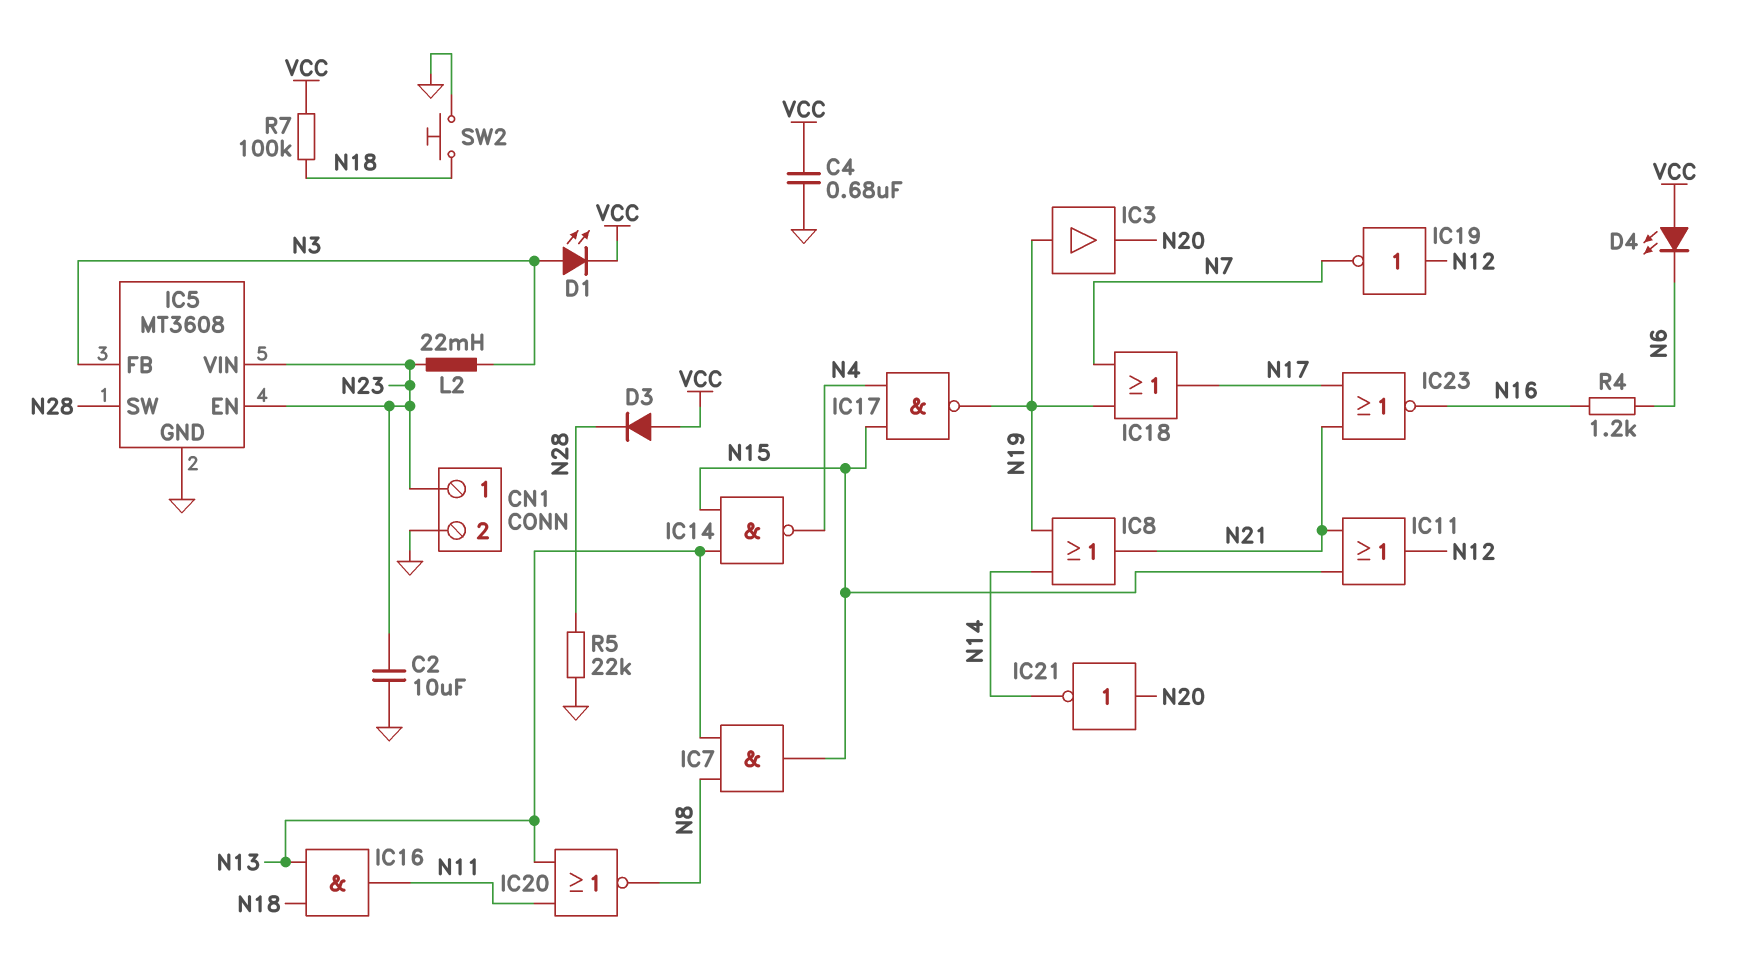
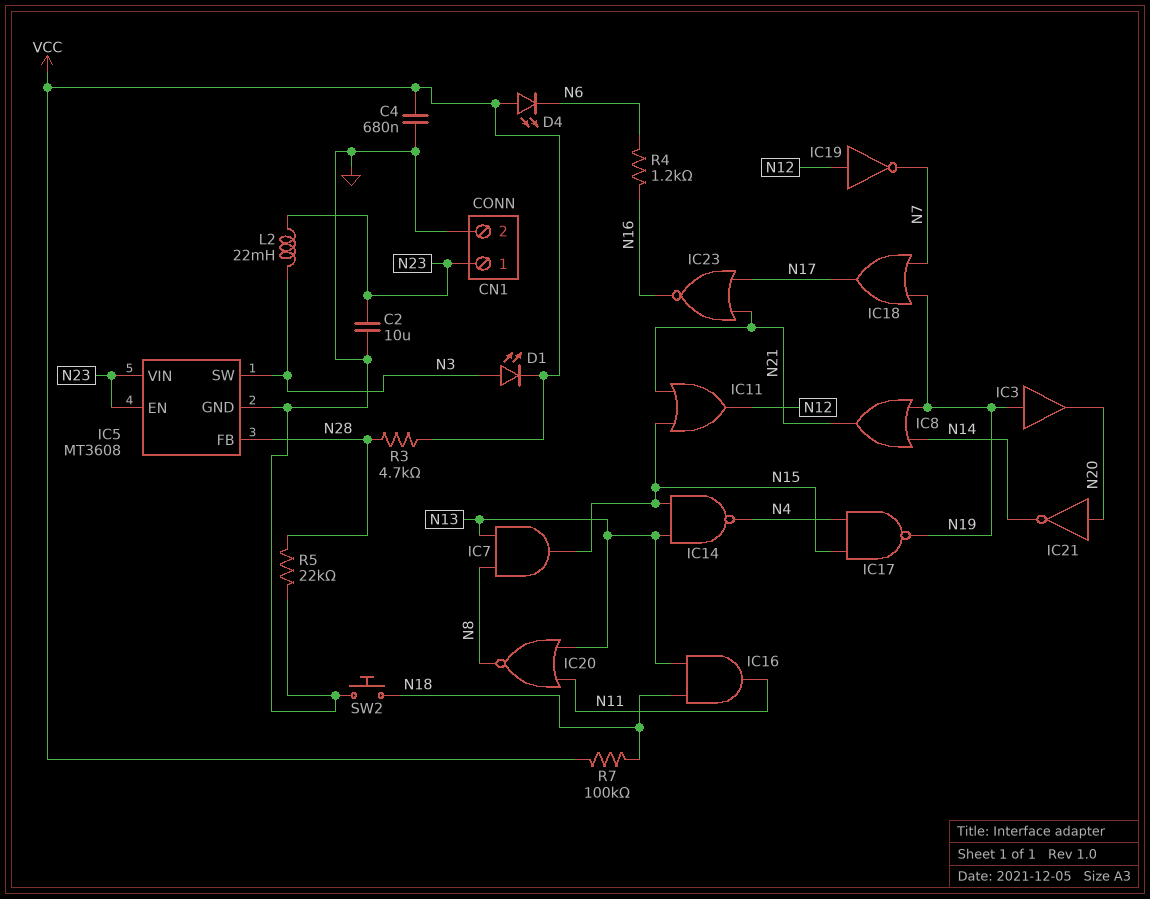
D3: diode (A VCC, K N28) -> none
IC5 pin FB: N3 -> N28
IC5 pin SW: N28 -> N3
R3: none -> 4.7k (N28, VCC)

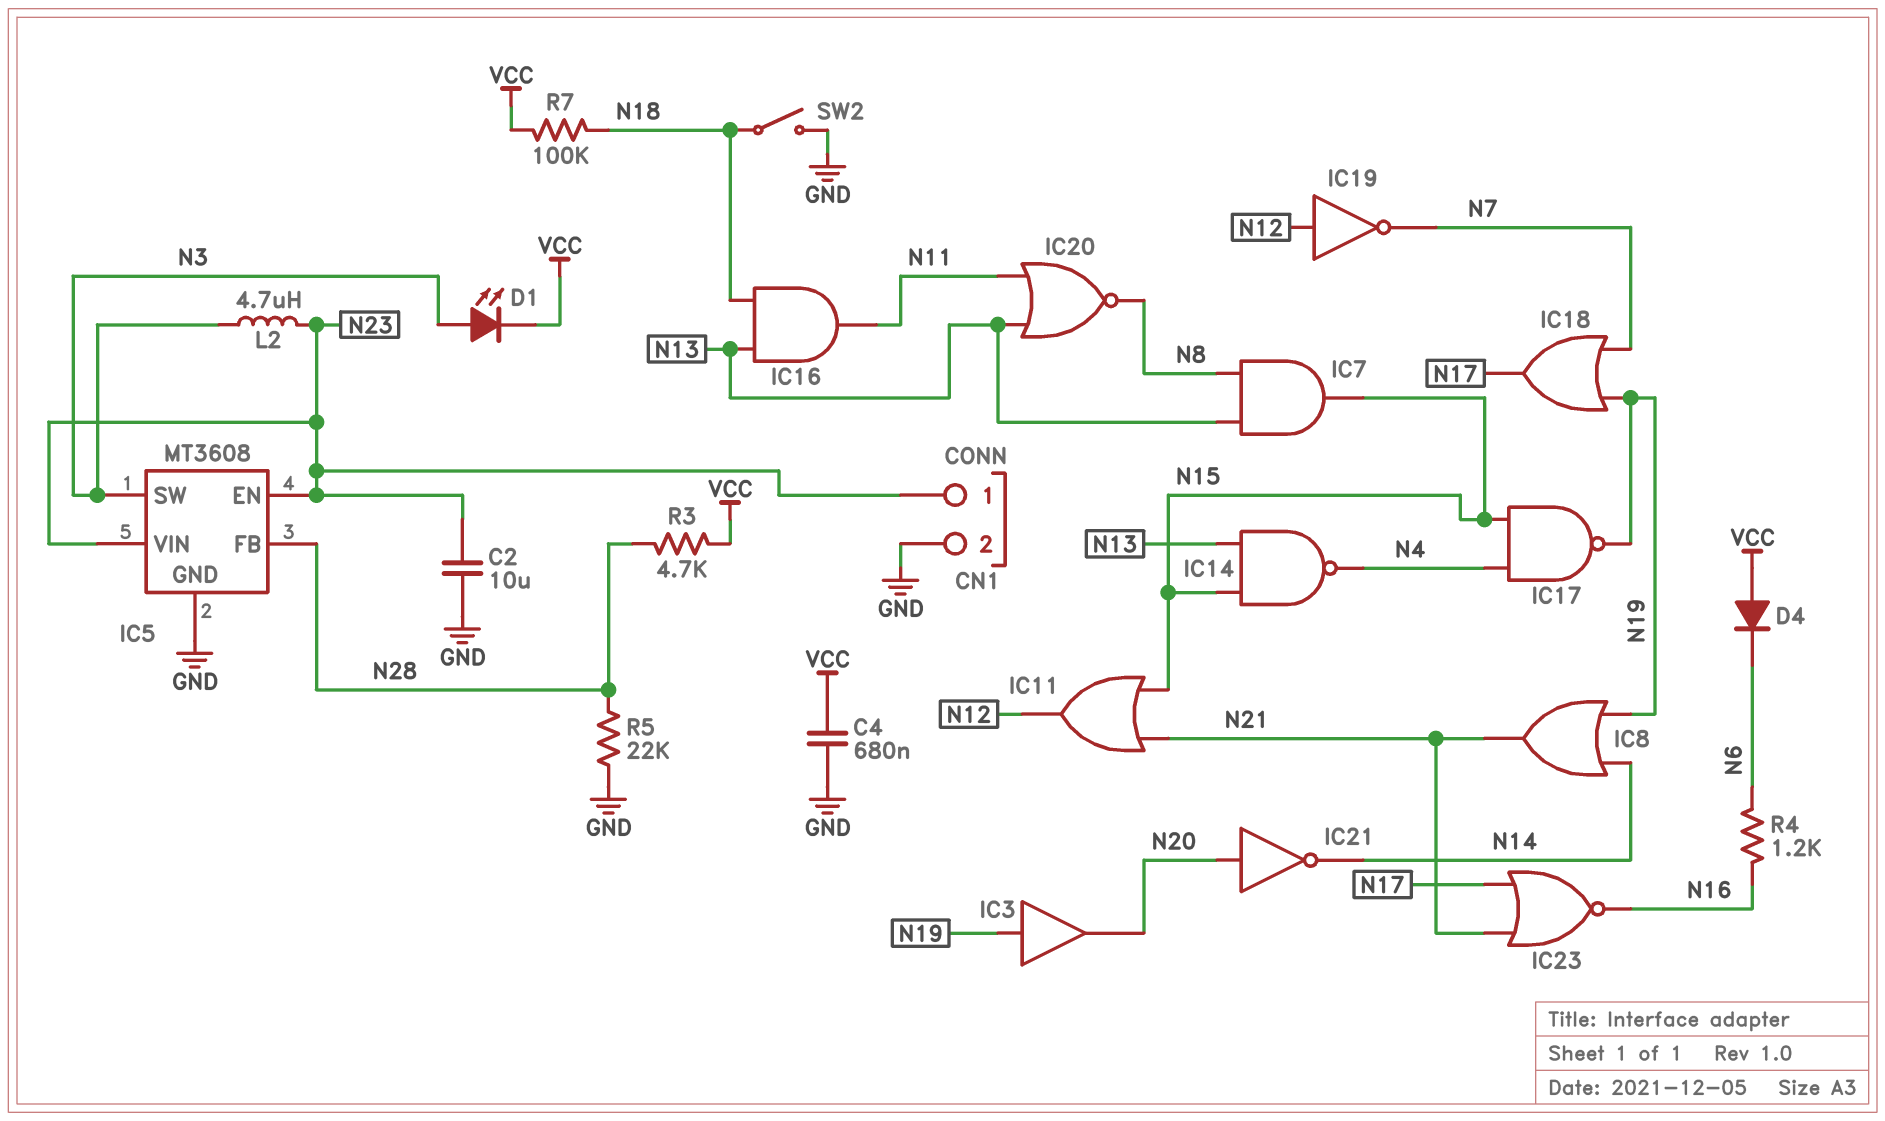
D4: LED (A VCC, K N6) -> diode (A VCC, K N6)
L2: 22mH (N3, N23) -> 4.7uH (N3, N23)
SW2: button (GND, N18) -> switch (GND, N18)

